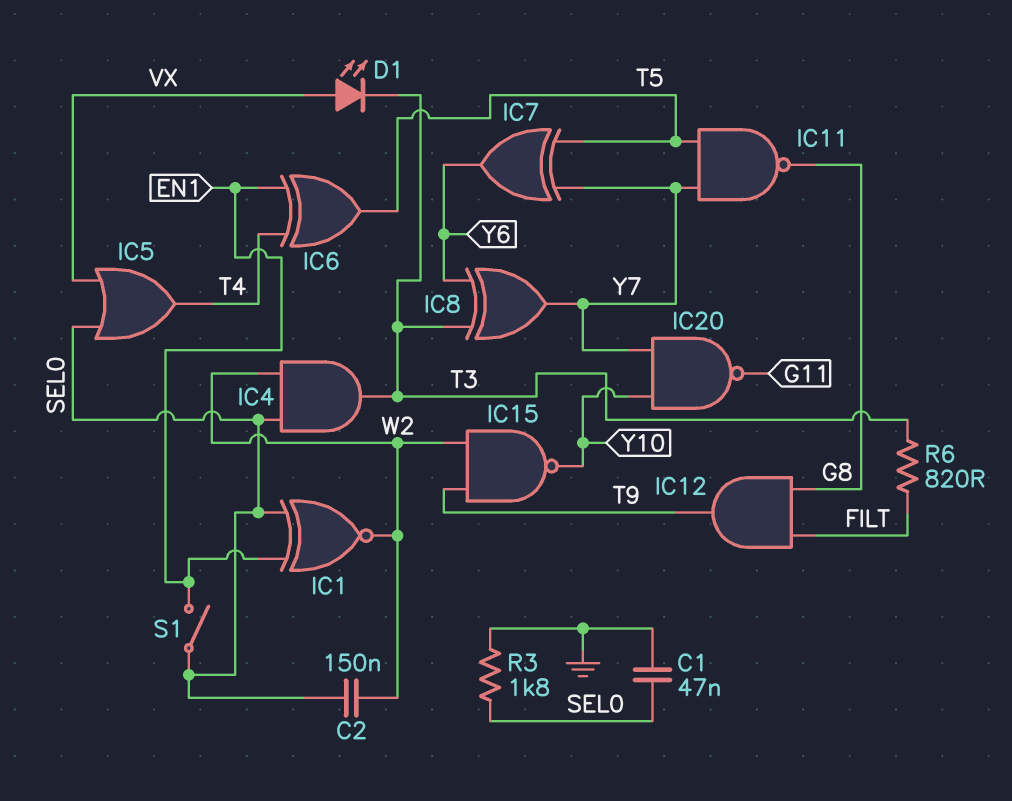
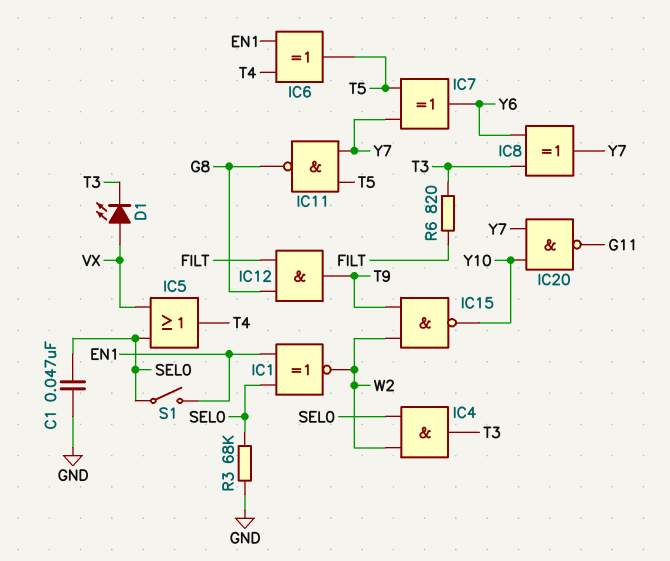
C2: 150nF (SEL0, W2) -> none
R3: 1.8k (GND, SEL0) -> 68k (GND, SEL0)

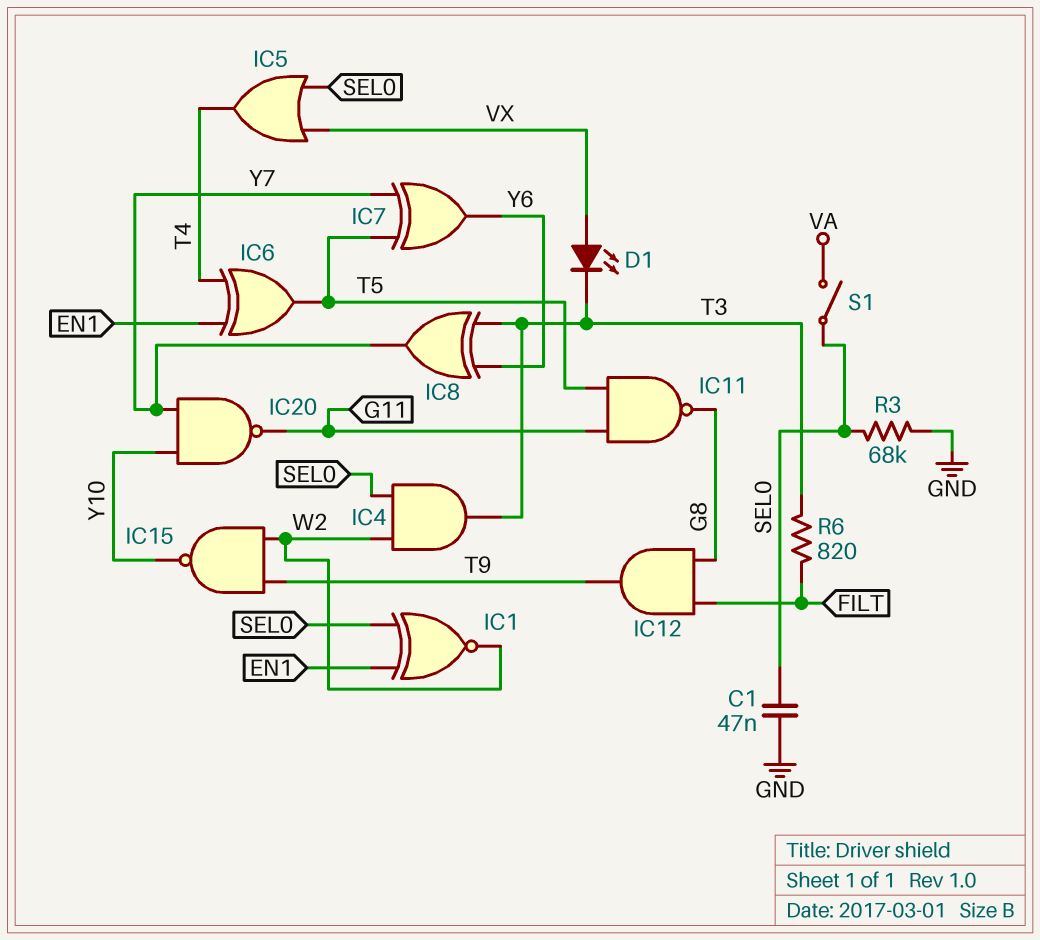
IC11: NAND (in T5, in Y7, out G8) -> NAND (in G11, in T5, out G8)
S1: switch (EN1, SEL0) -> switch (SEL0, VA)

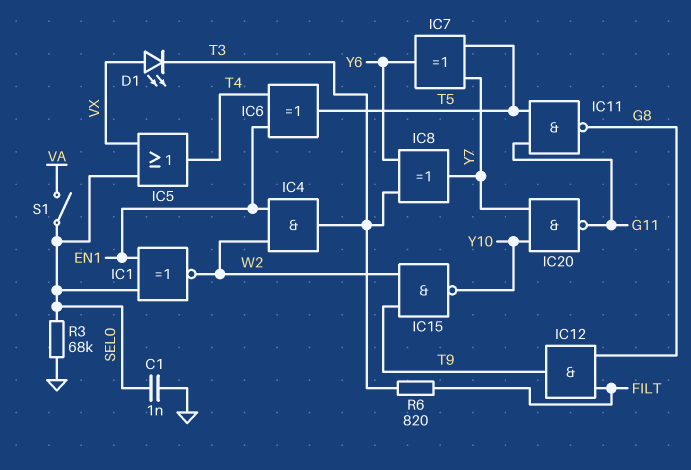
C1: 47nF (GND, SEL0) -> 1nF (GND, SEL0)
IC4: AND (in SEL0, in W2, out T3) -> AND (in EN1, in W2, out T3)

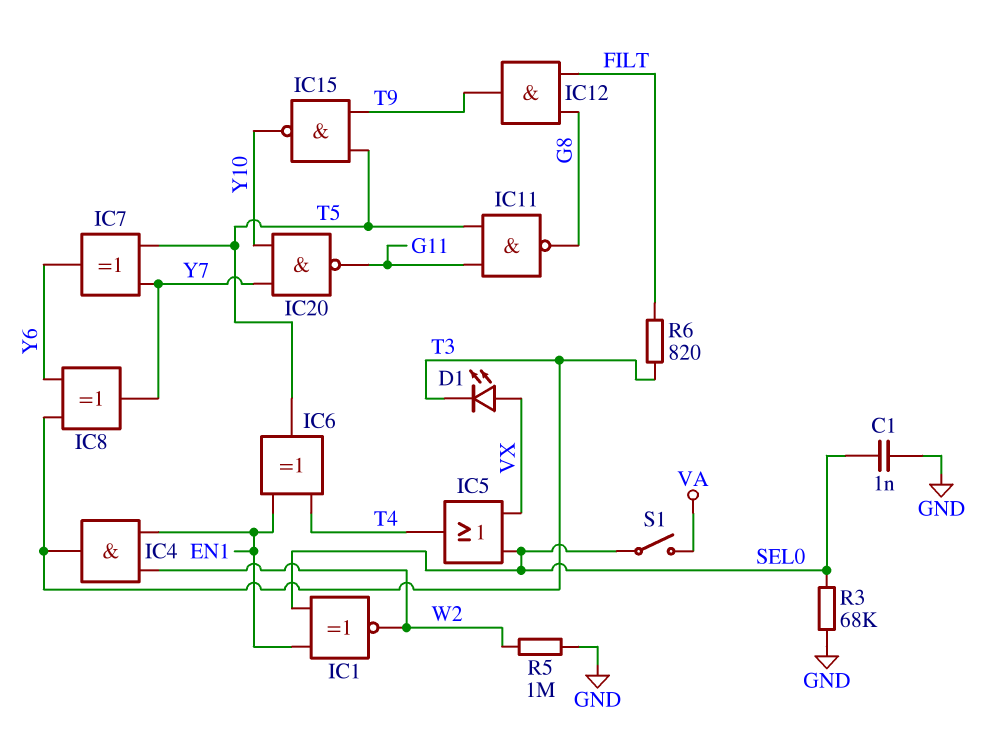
IC15: NAND (in T9, in W2, out Y10) -> NAND (in T5, in T9, out Y10)
R5: none -> 1M (GND, W2)

